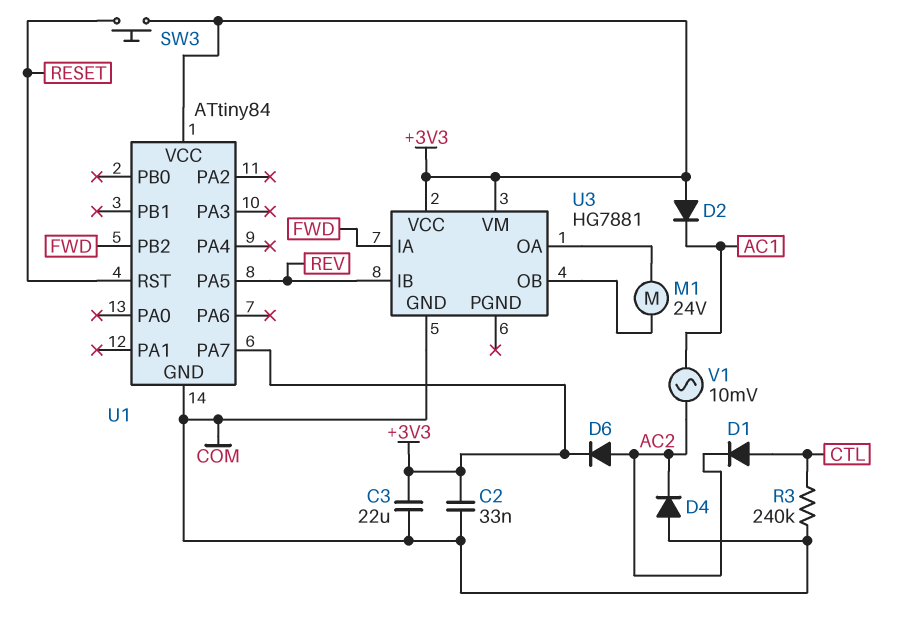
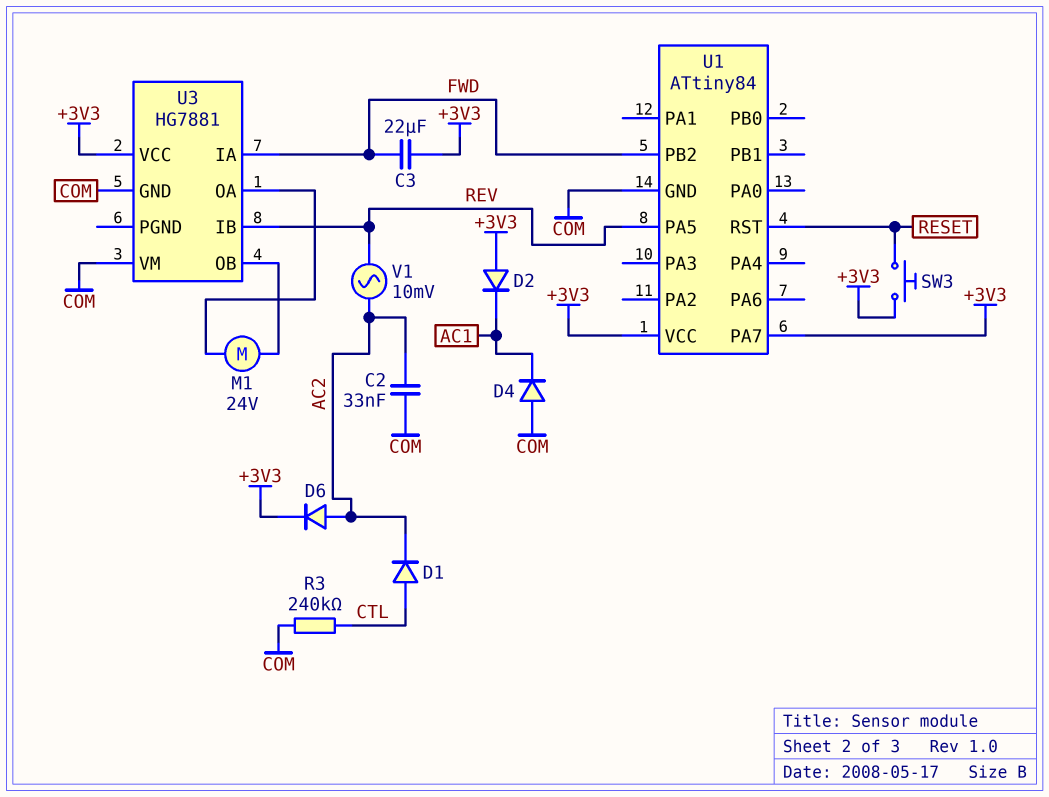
C2: 33nF (+3V3, COM) -> 33nF (AC2, COM)
C3: 22uF (+3V3, COM) -> 22uF (+3V3, FWD)
D4: diode (A COM, K AC2) -> diode (A COM, K AC1)
U3 pin VM: +3V3 -> COM
V1: AC 10mV (AC1, AC2) -> AC 10mV (AC2, REV)

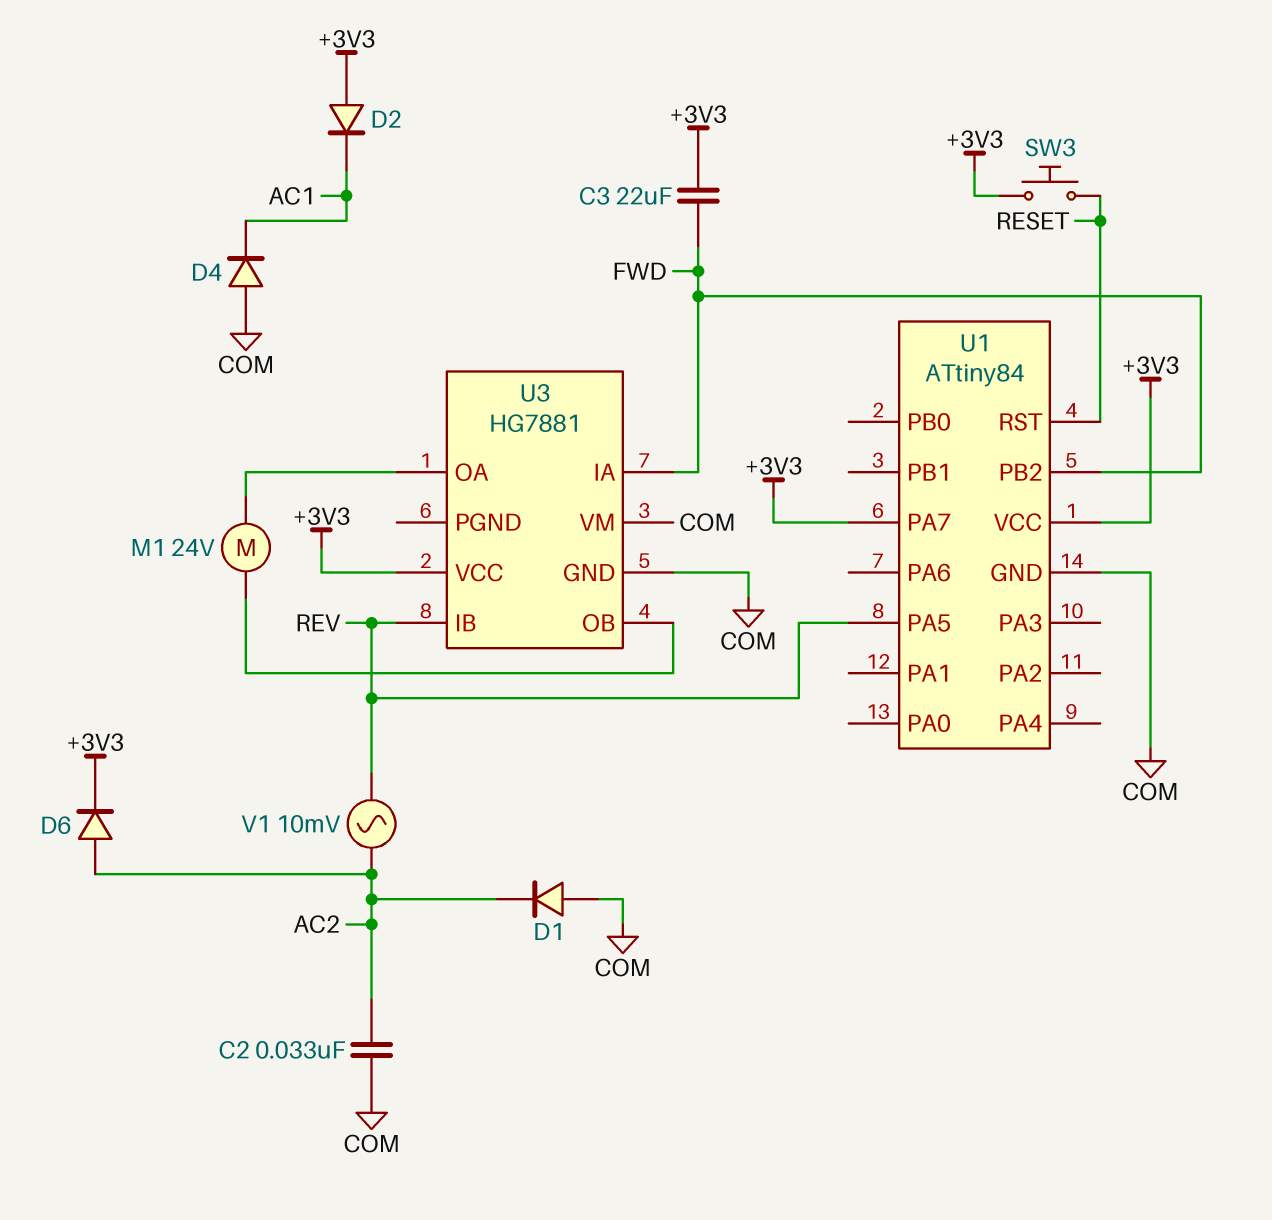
D1: diode (A CTL, K AC2) -> diode (A COM, K AC2)
R3: 240k (COM, CTL) -> none

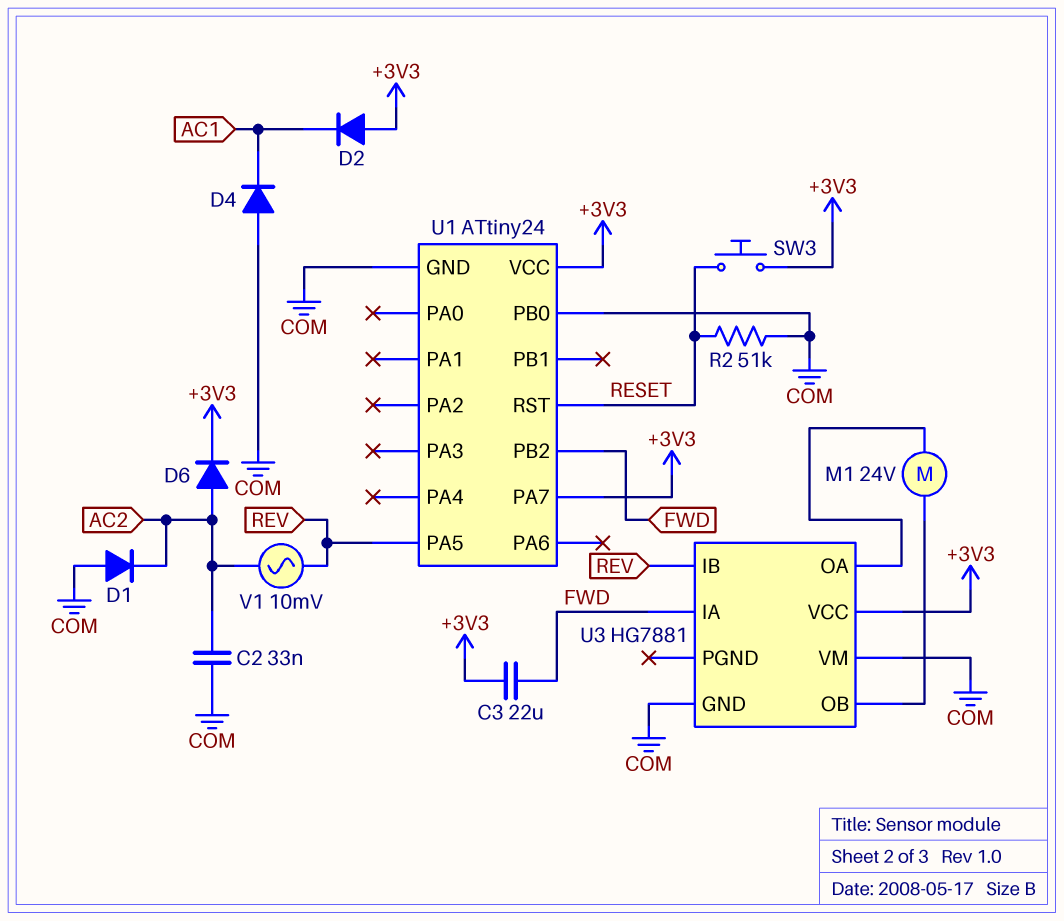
R2: none -> 51k (COM, RESET)
U1: ATtiny84 -> ATtiny24
U1 pin PB0: none -> COM

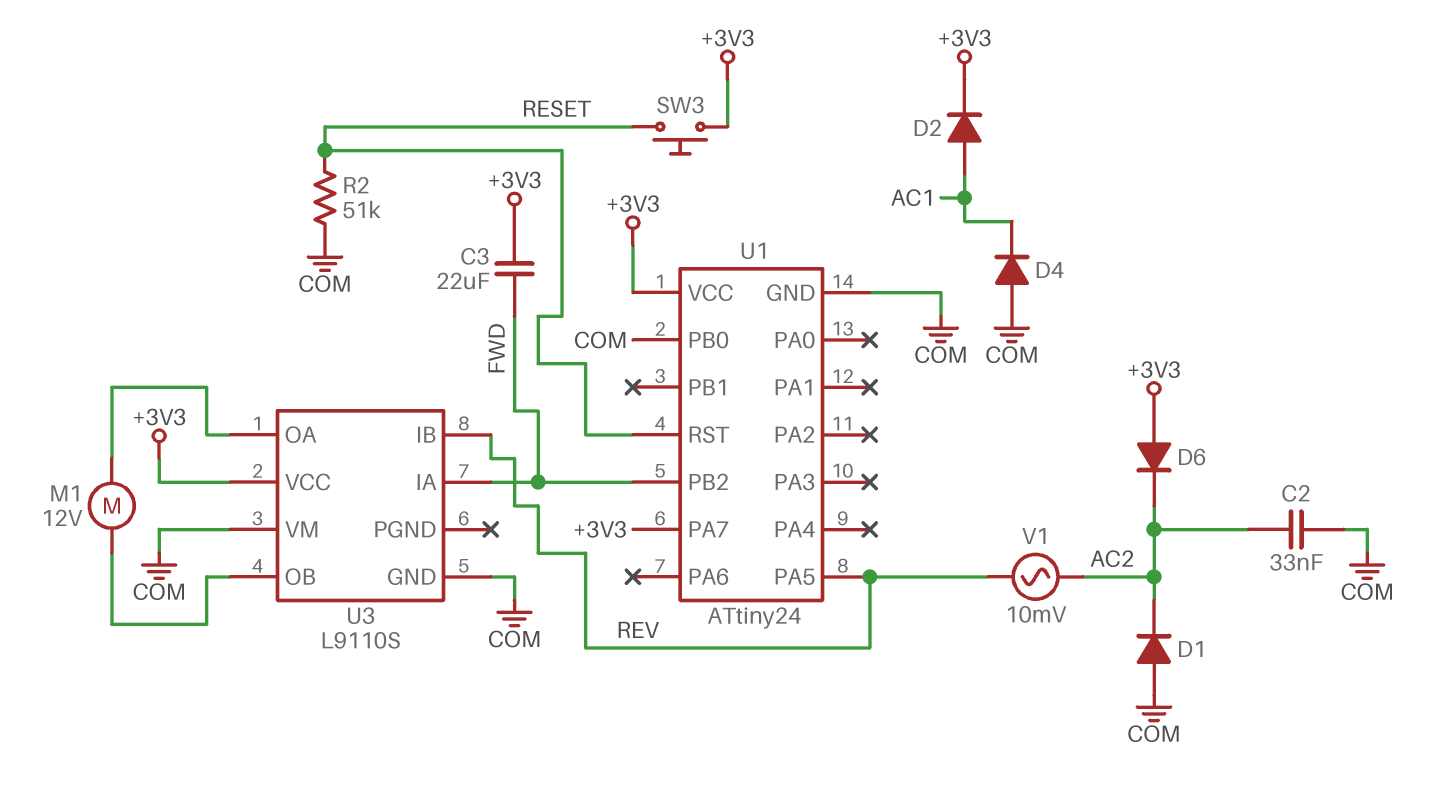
D2: diode (A +3V3, K AC1) -> diode (A AC1, K +3V3)
D6: diode (A AC2, K +3V3) -> diode (A +3V3, K AC2)
M1: motor 24V (U3/OA, U3/OB) -> motor 12V (U3/OA, U3/OB)
U3: HG7881 -> L9110S

